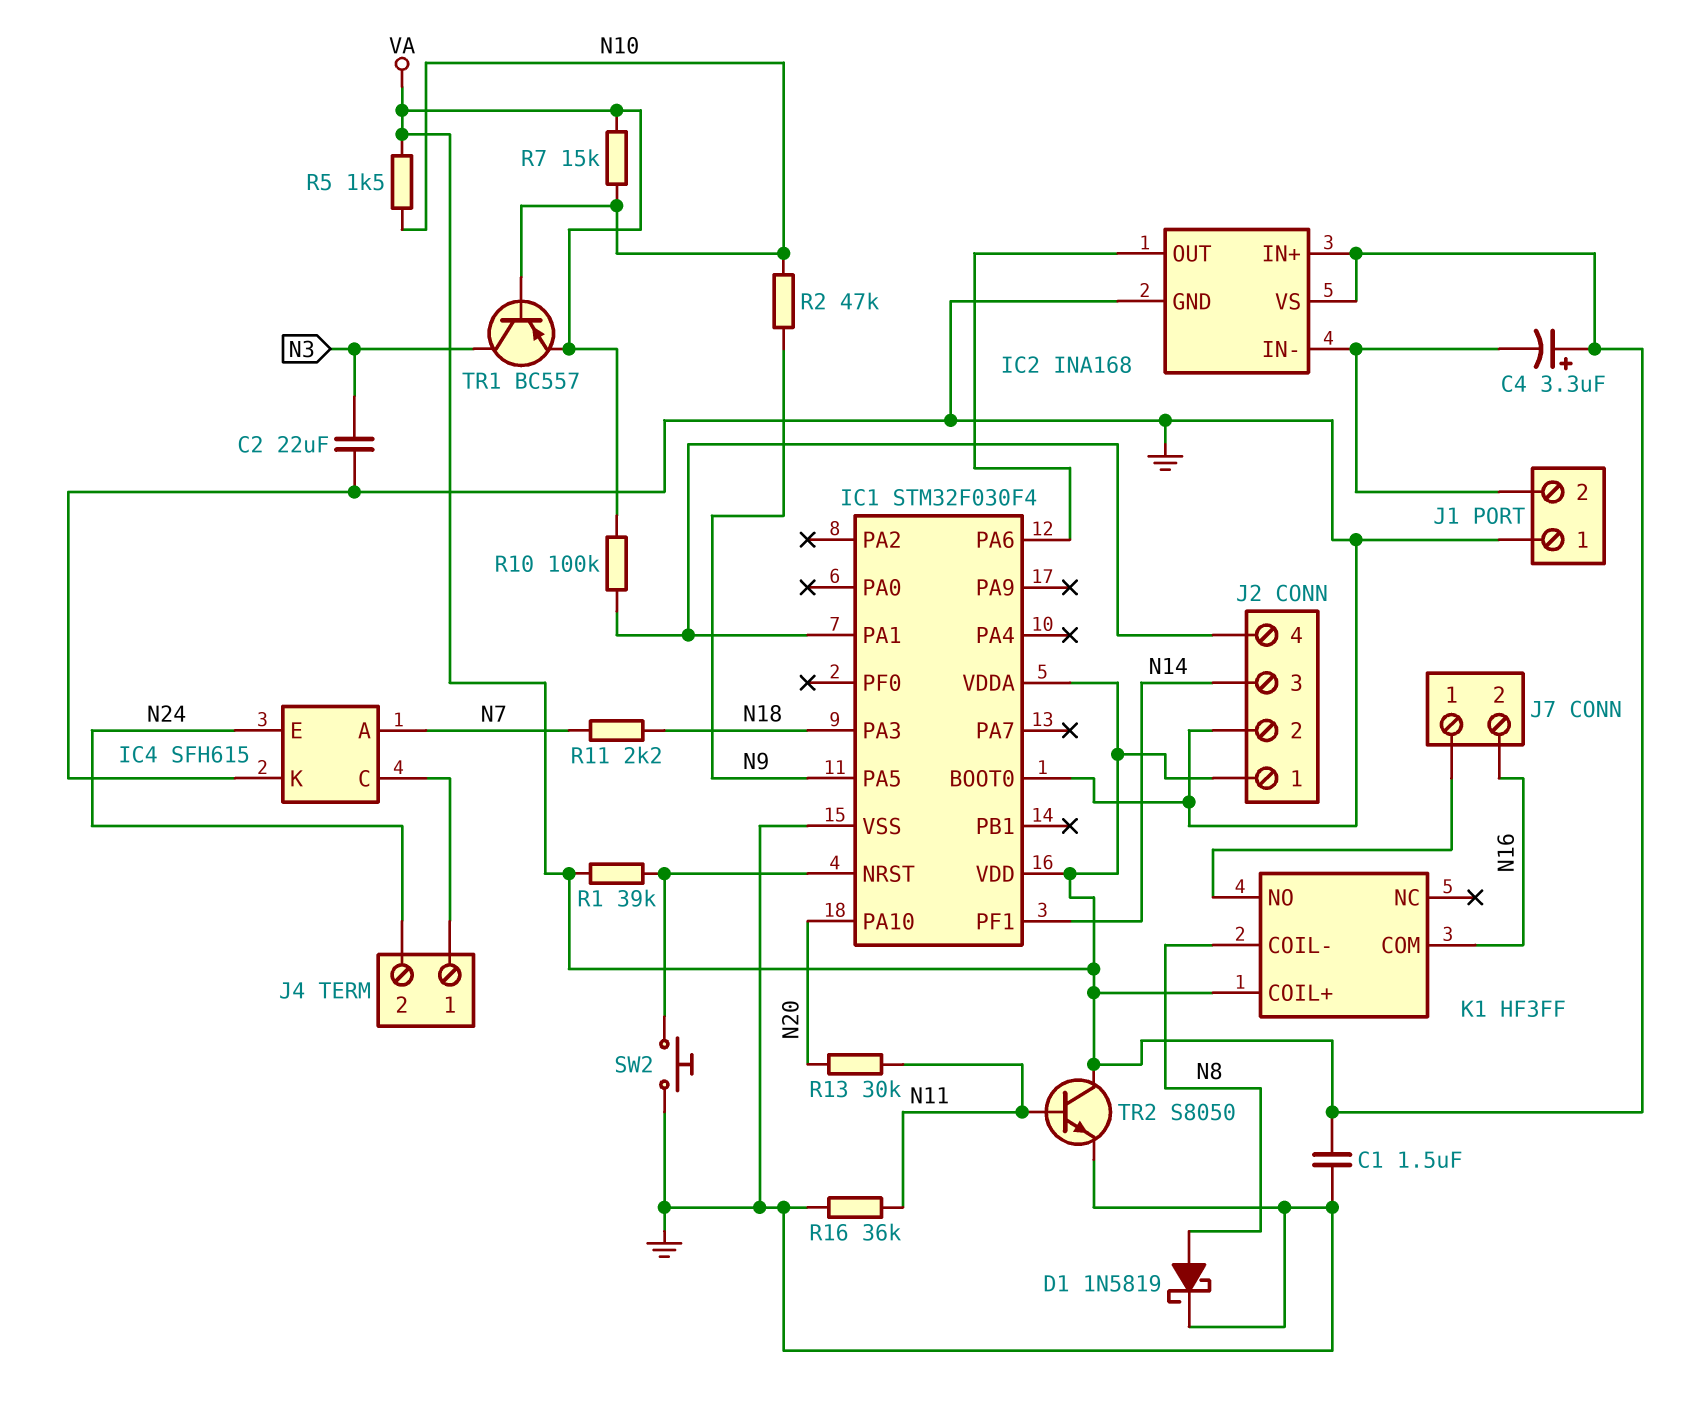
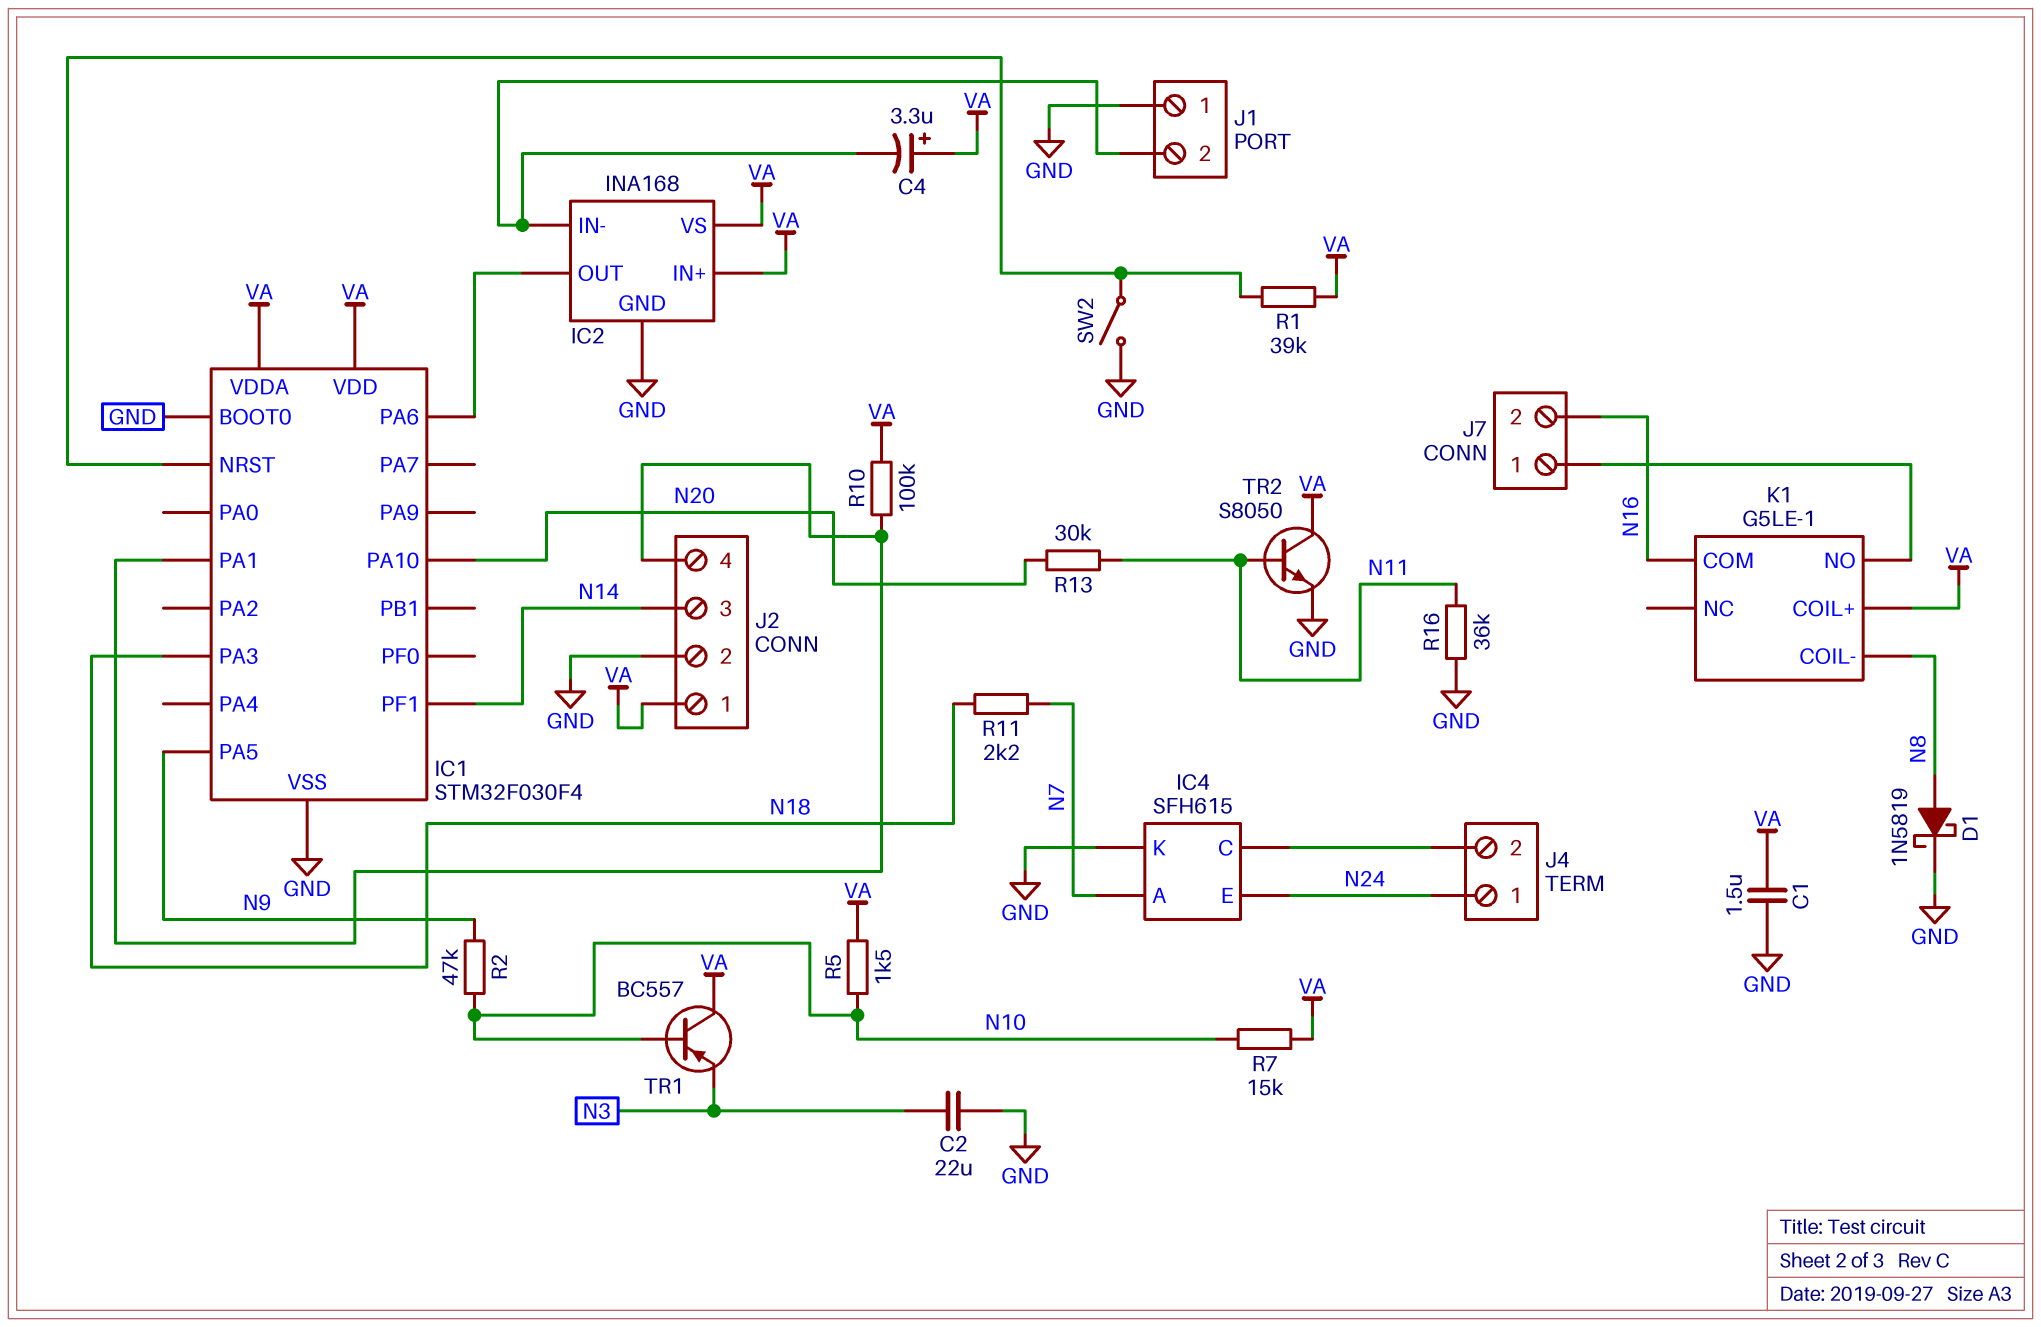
J4 pin 1: IC4/C -> N24
J4 pin 2: N24 -> IC4/C
K1: HF3FF -> G5LE-1
SW2: button (GND, IC1/NRST) -> switch (GND, IC1/NRST)
TR1: PNP BC557 (B N10, C N3, E VA) -> PNP BC557 (B N10, C VA, E N3)

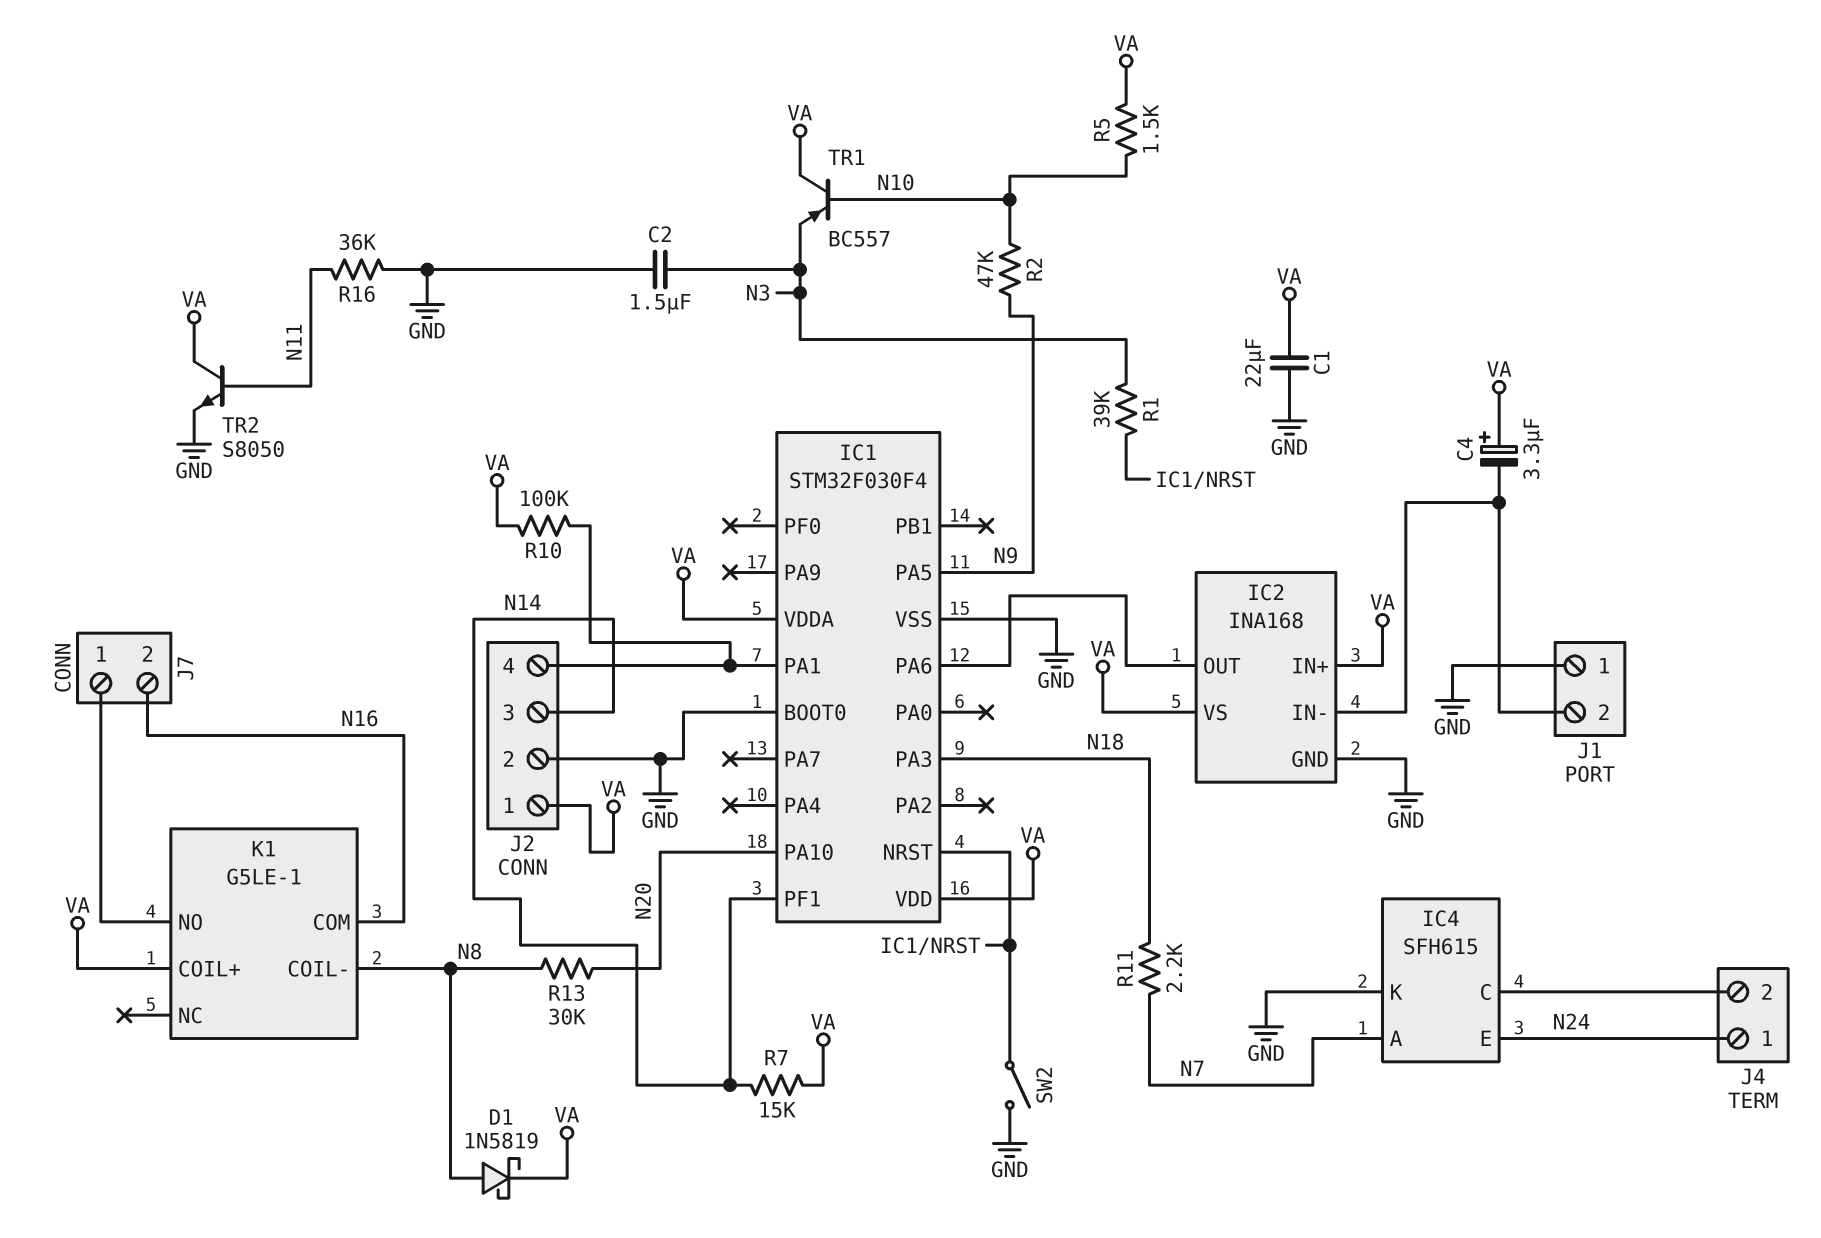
C1: 1.5uF (GND, VA) -> 22uF (GND, VA)
C2: 22uF (GND, N3) -> 1.5uF (GND, N3)
D1: schottky 1N5819 (A N8, K GND) -> schottky 1N5819 (A N8, K VA)
R1: 39k (IC1/NRST, VA) -> 39k (IC1/NRST, N3)
R7: 15k (N10, VA) -> 15k (N14, VA)
R13: 30k (N11, N20) -> 30k (N8, N20)

